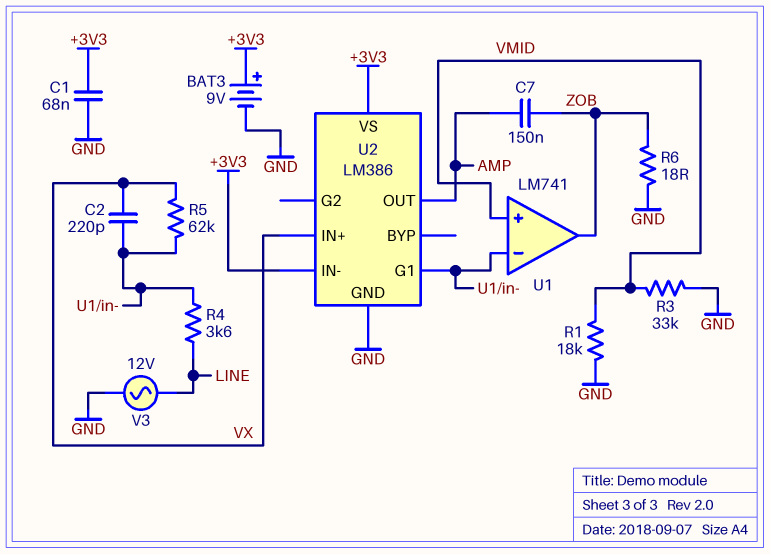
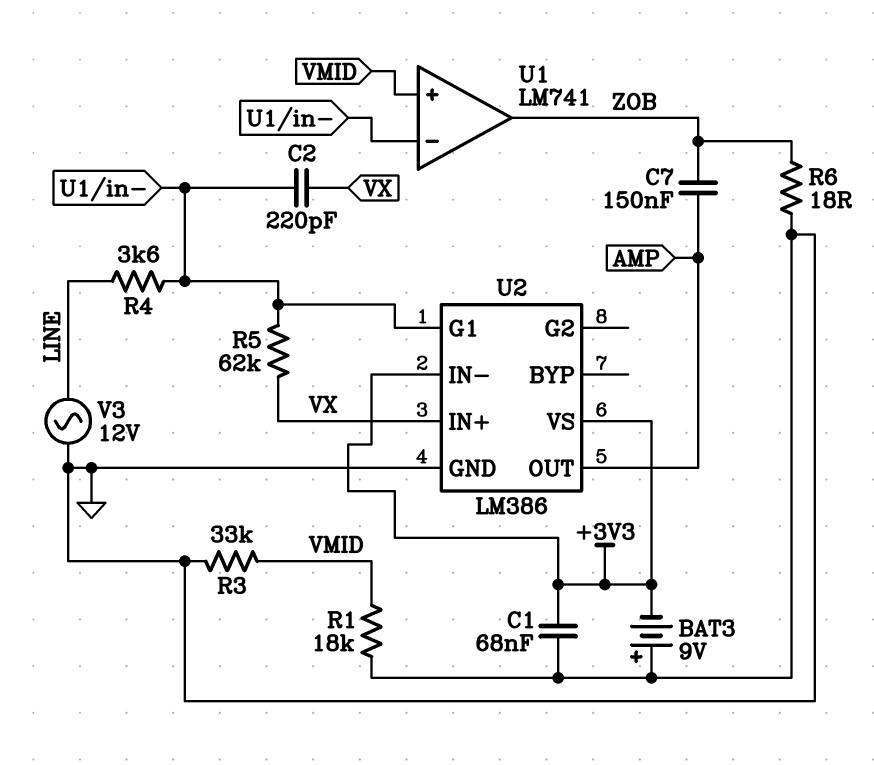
BAT3: 9V (plus +3V3, minus GND) -> 9V (plus GND, minus +3V3)

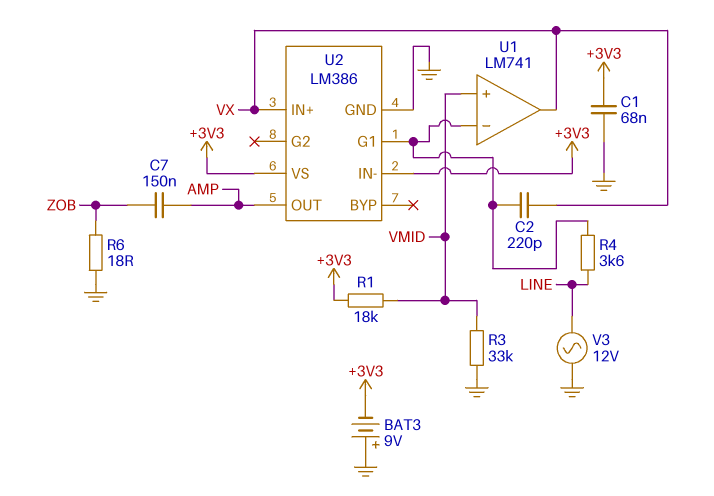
R1: 18k (GND, VMID) -> 18k (+3V3, VMID)
R5: 62k (U1/in-, VX) -> none
U1 pin out: ZOB -> VX

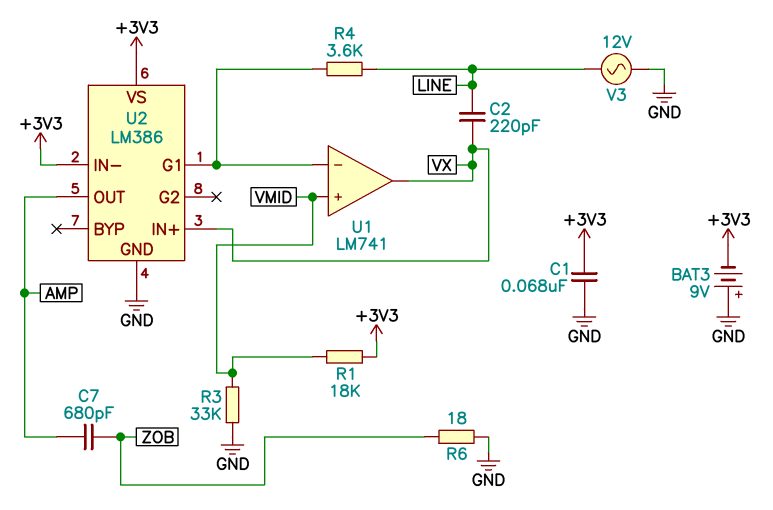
C2: 220pF (U1/in-, VX) -> 220pF (LINE, VX)
C7: 150nF (AMP, ZOB) -> 680pF (AMP, ZOB)

